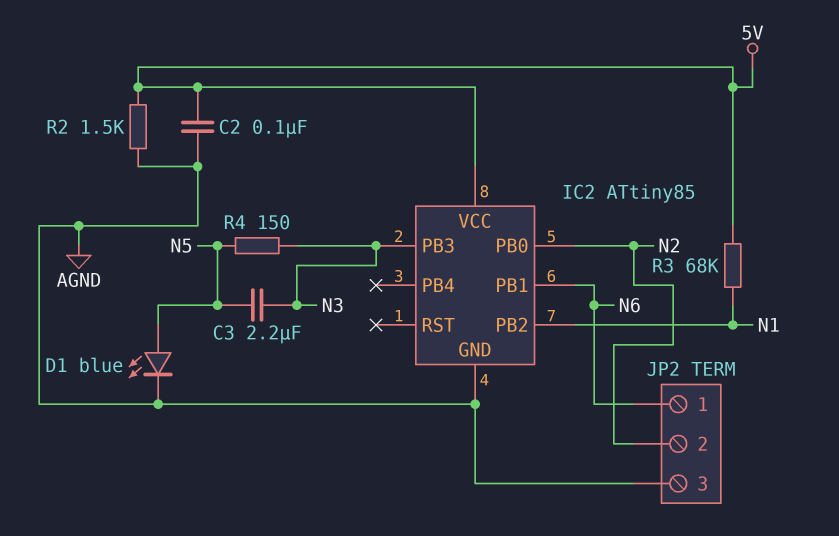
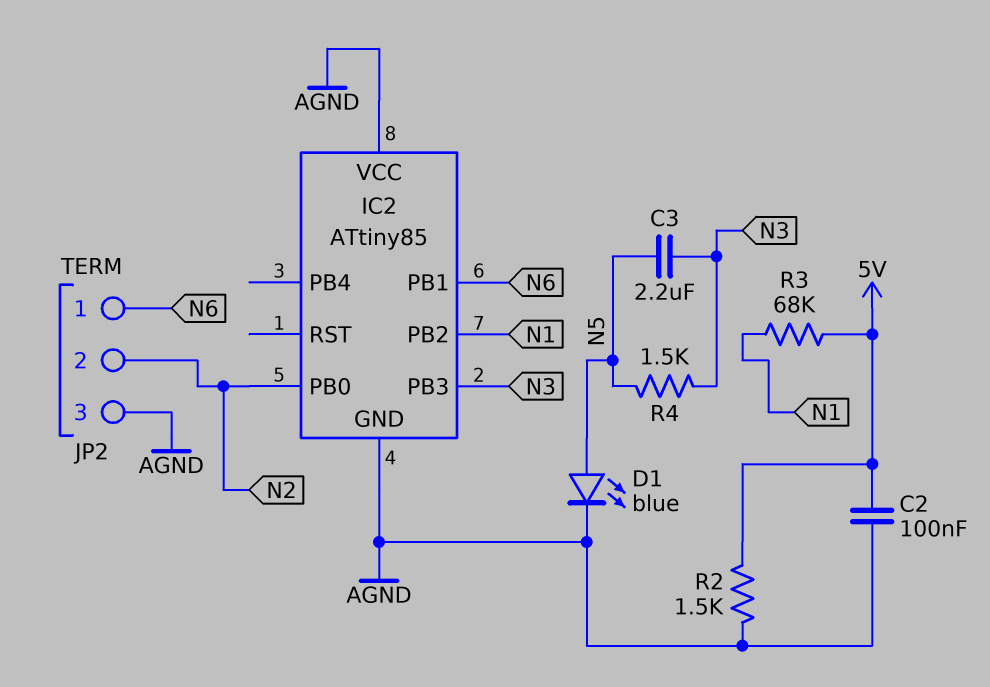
IC2 pin VCC: 5V -> AGND
R4: 150 (N3, N5) -> 1.5k (N3, N5)

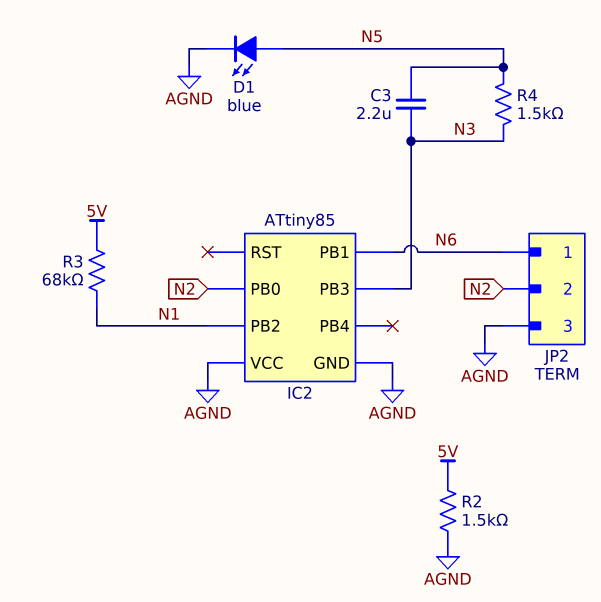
C2: 100nF (5V, AGND) -> none

